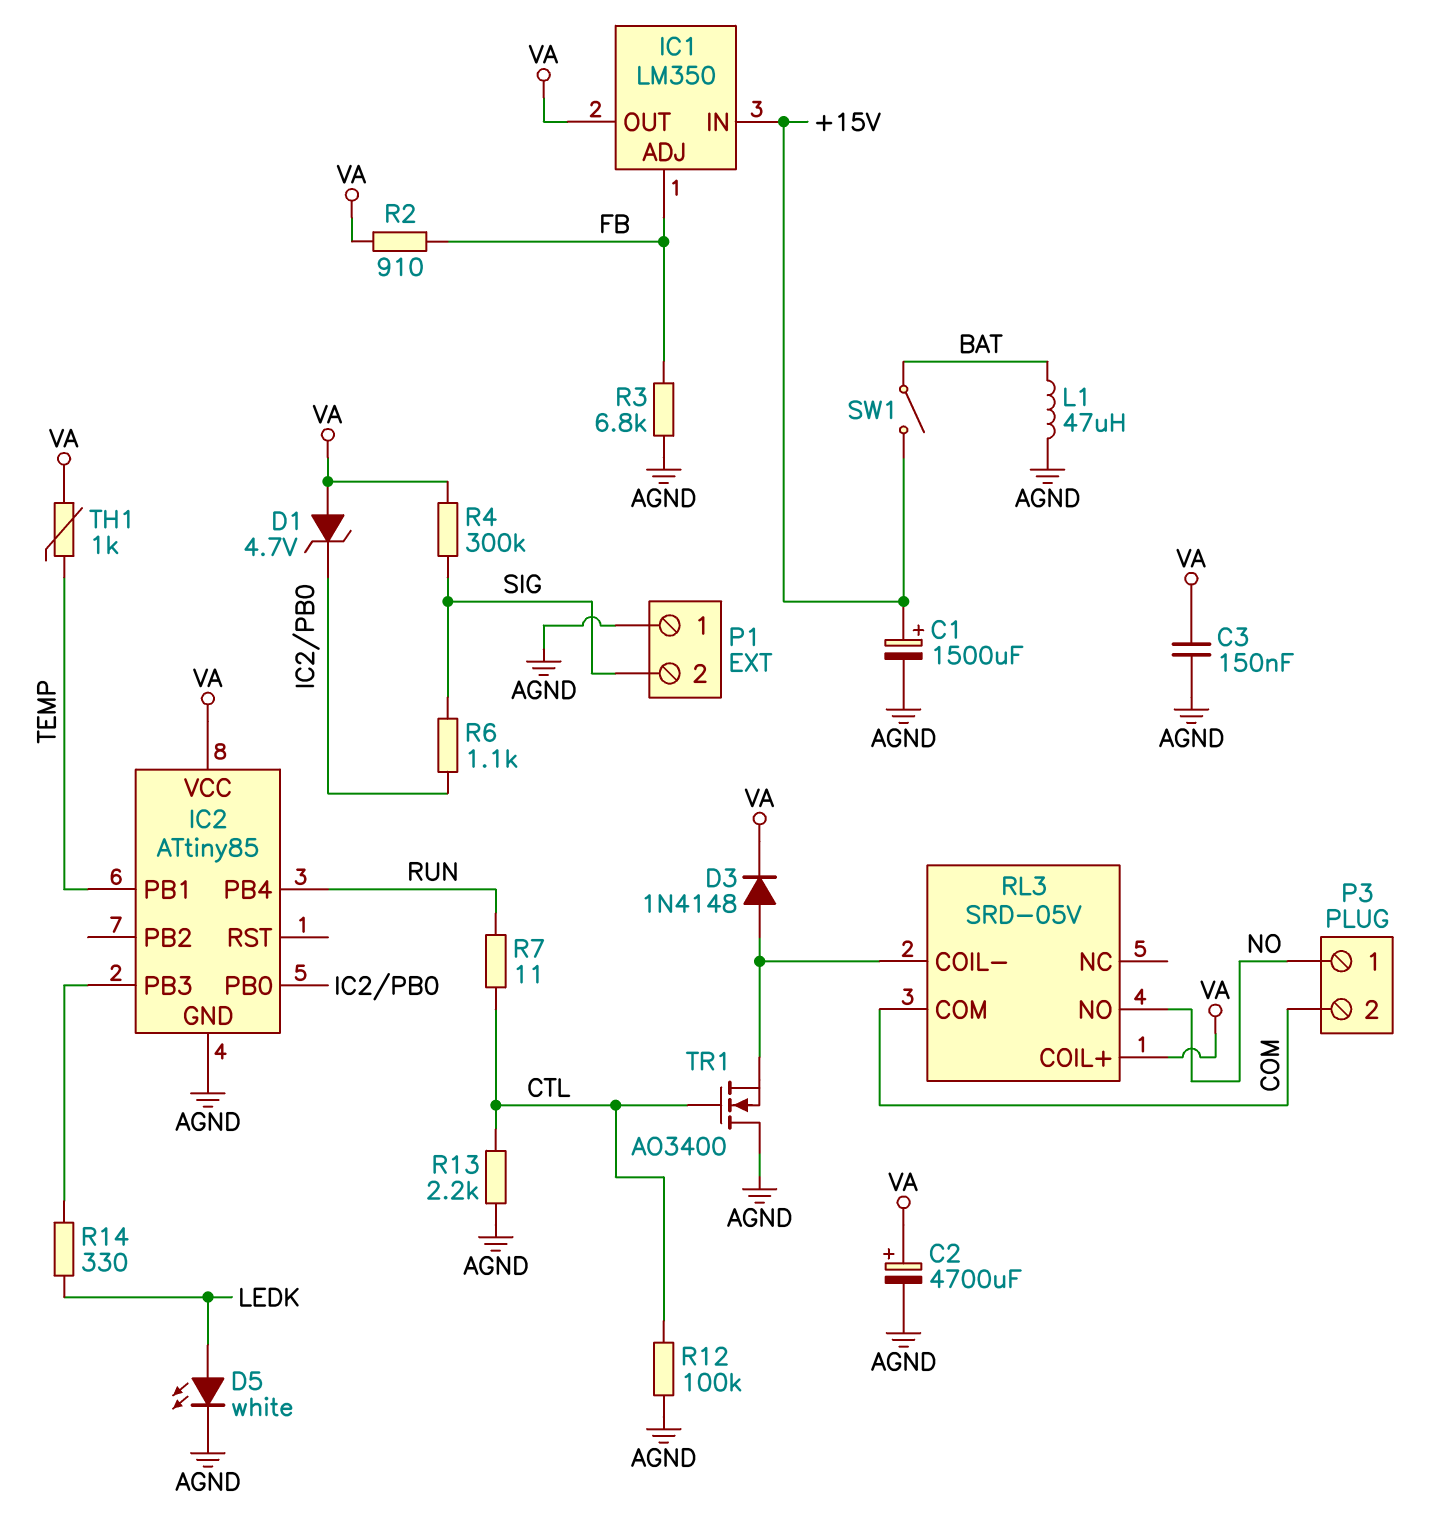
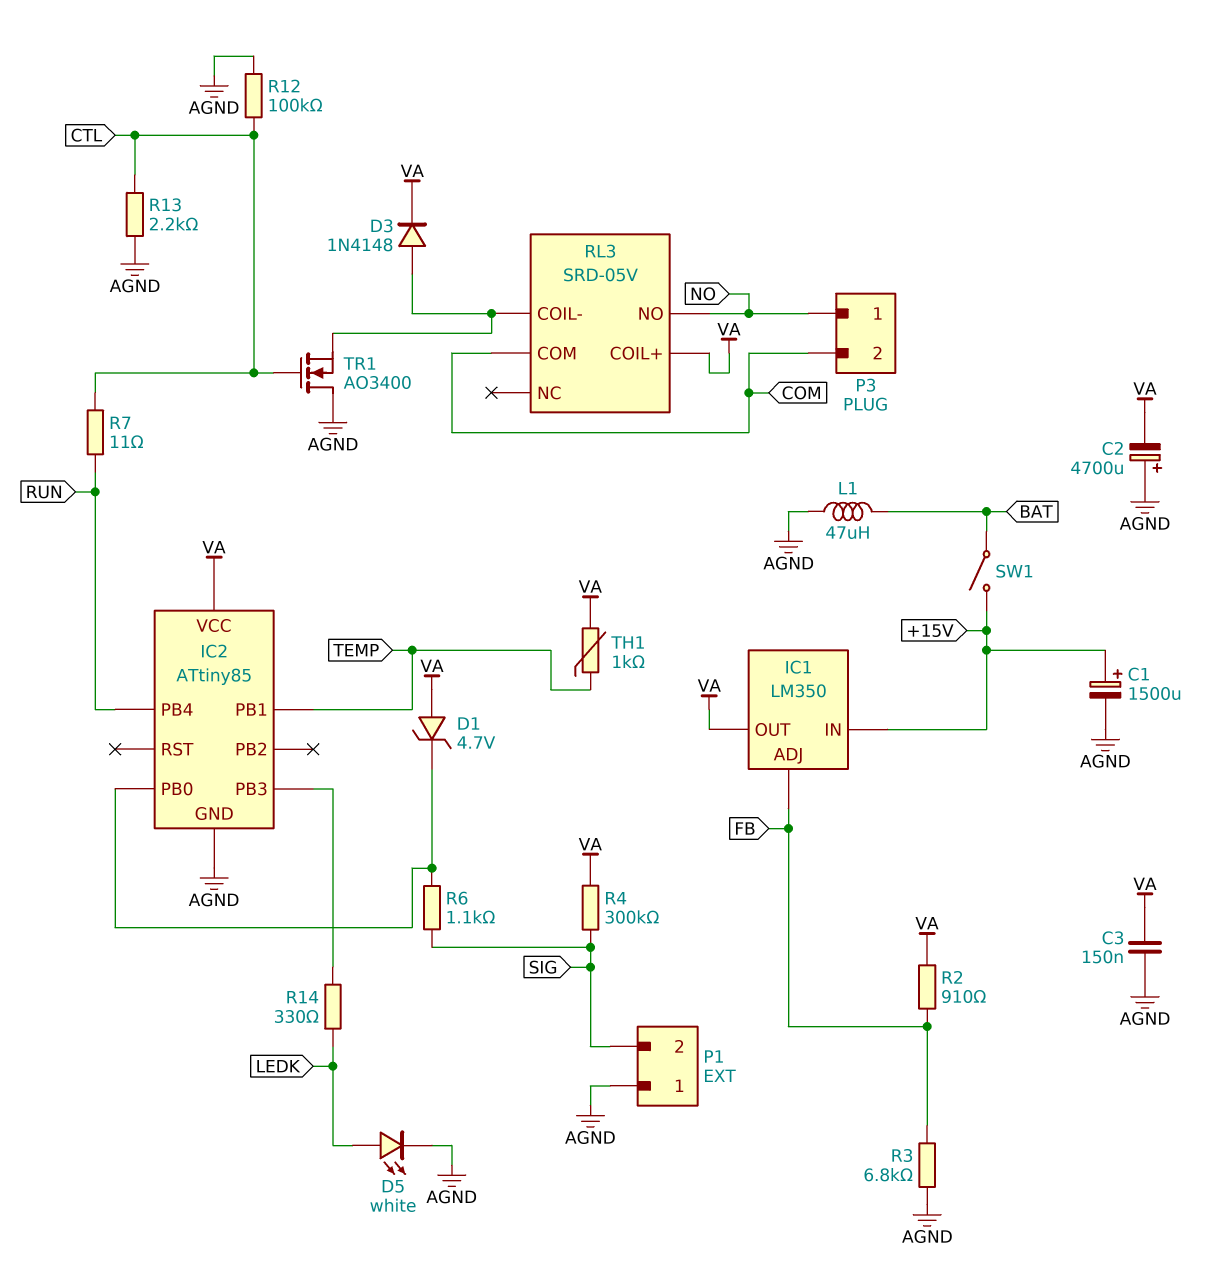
C2: 4700uF (plus VA, minus AGND) -> 4700uF (plus AGND, minus VA)

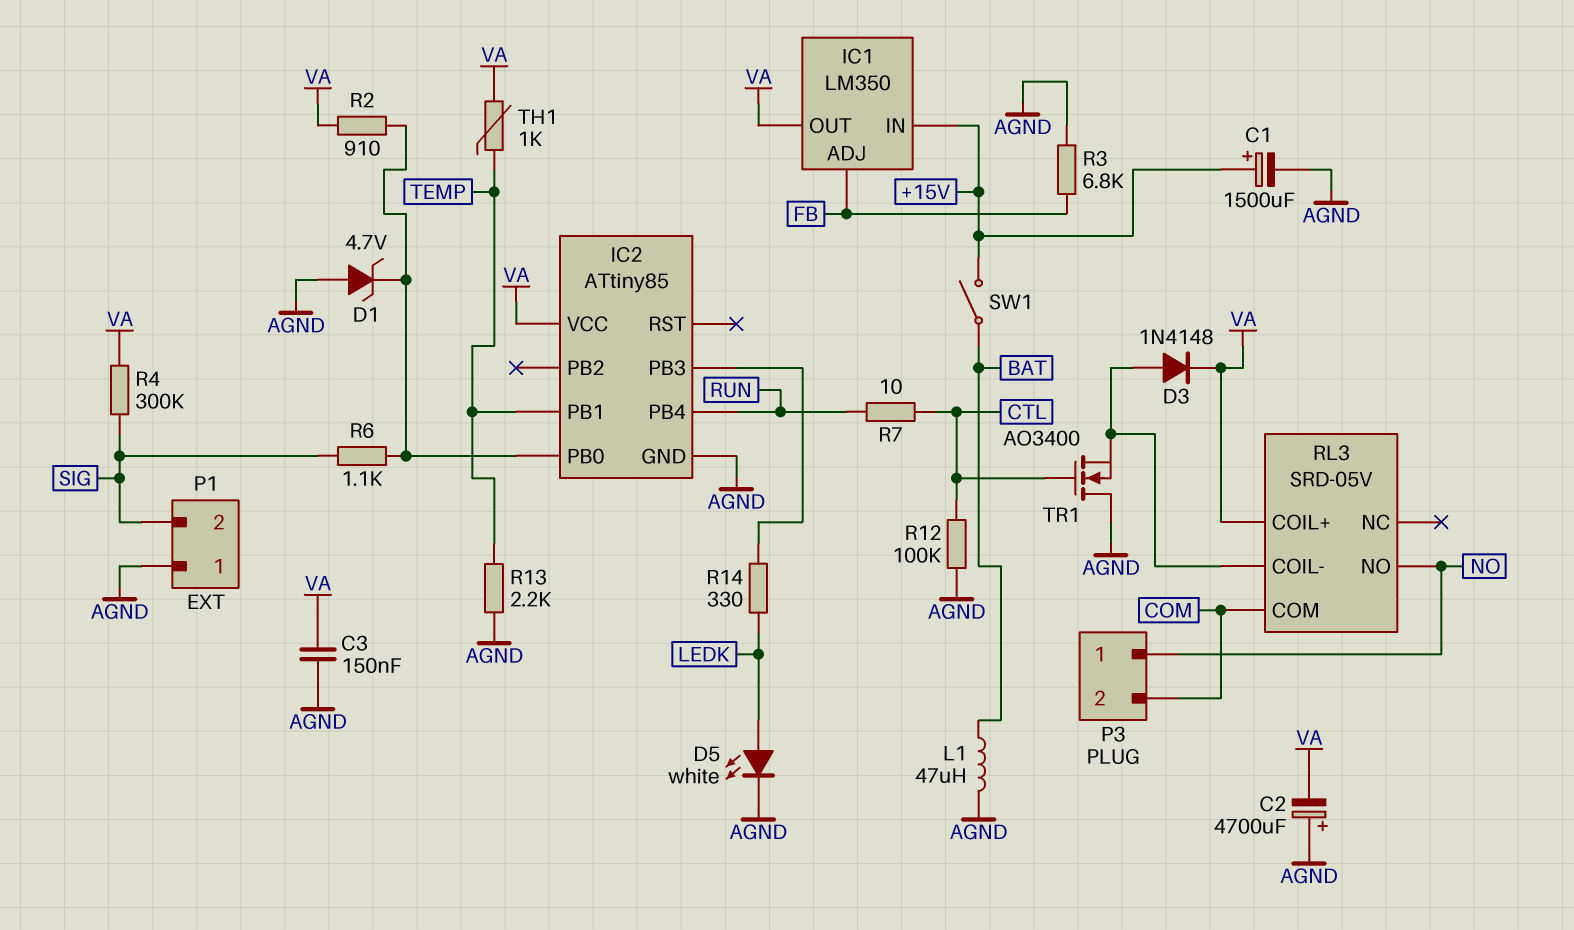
D1: zener 4.7V (A VA, K IC2/PB0) -> zener 4.7V (A AGND, K IC2/PB0)
R2: 910 (FB, VA) -> 910 (IC2/PB0, VA)
R7: 11 (CTL, RUN) -> 10 (CTL, RUN)
R13: 2.2k (AGND, CTL) -> 2.2k (AGND, TEMP)

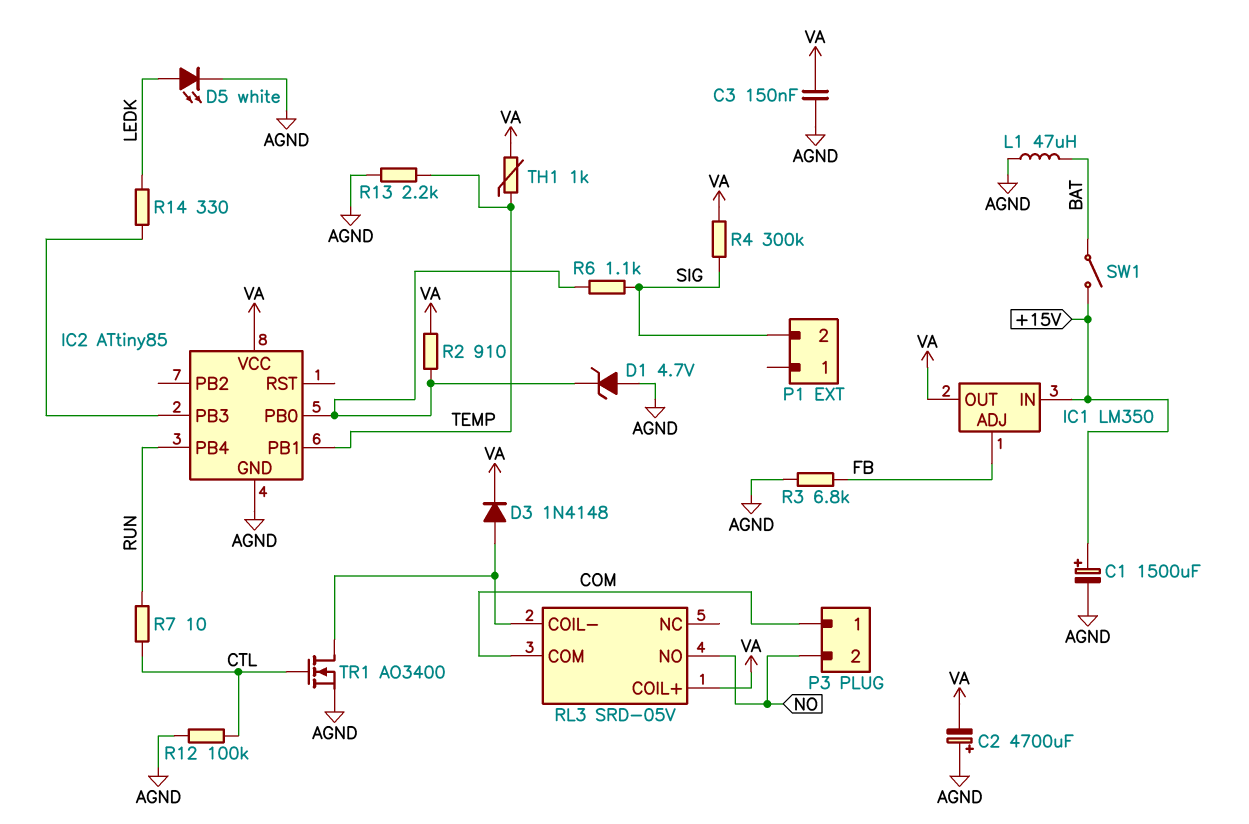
P1 pin 1: AGND -> none
P3 pin 1: NO -> COM
P3 pin 2: COM -> NO
TR1: NMOS AO3400 (G CTL, D AGND, S RL3/COIL-) -> NMOS AO3400 (G CTL, D RL3/COIL-, S AGND)

